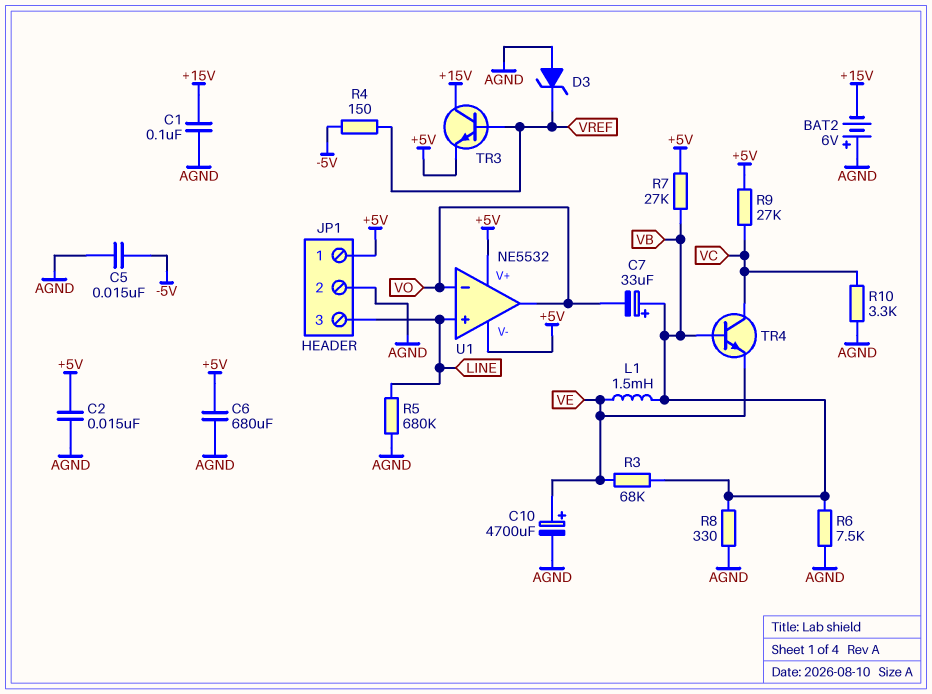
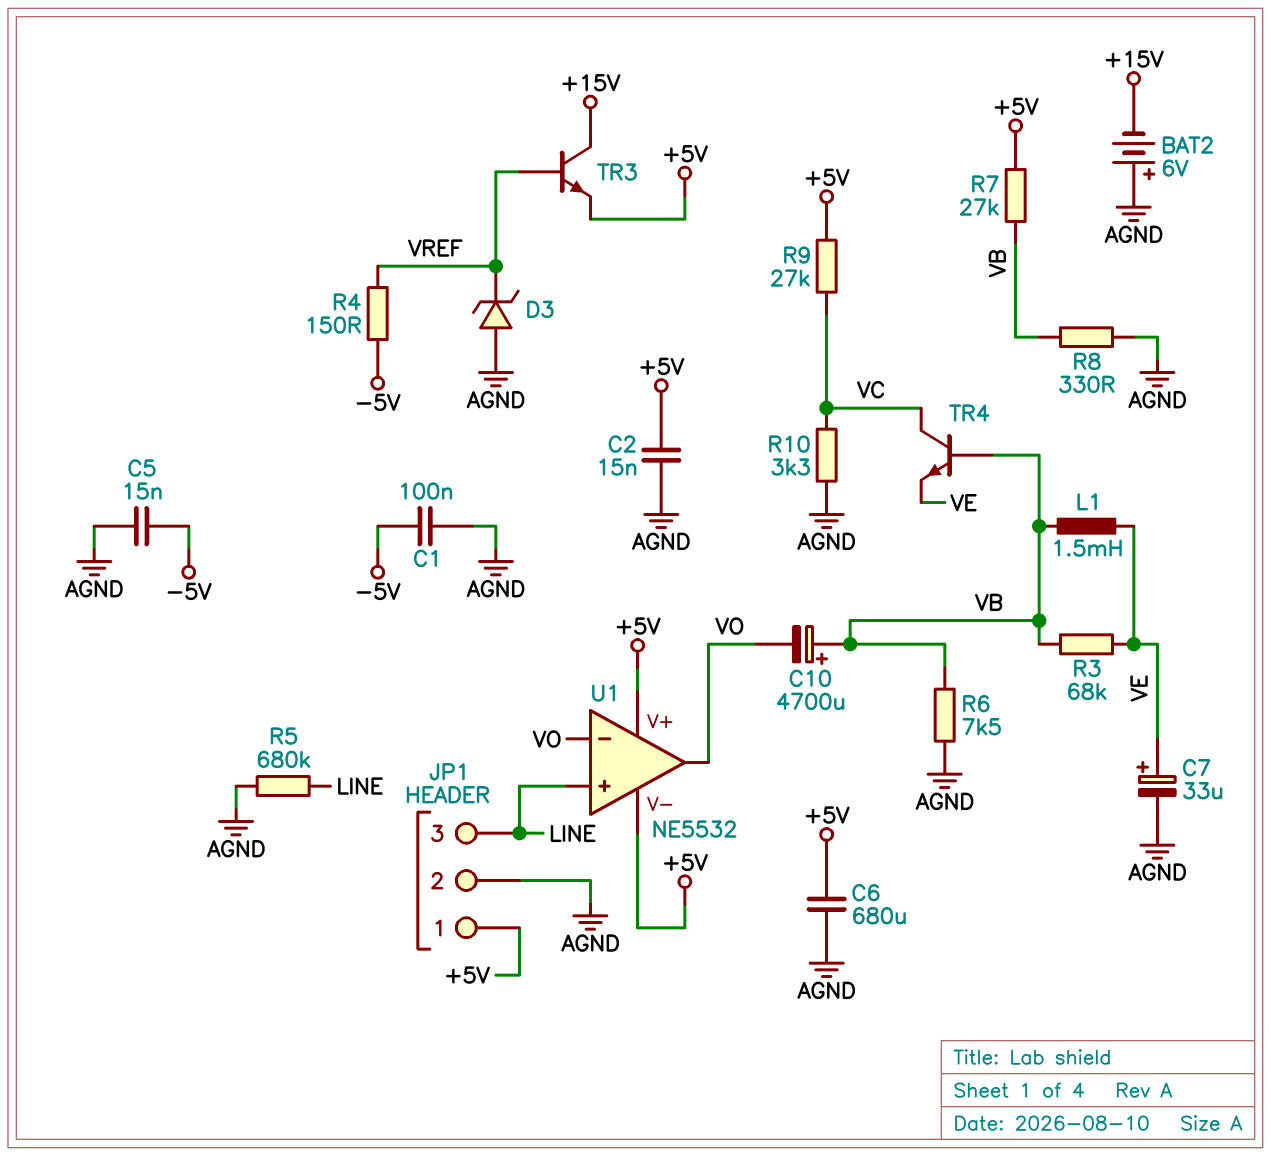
C1: 100nF (+15V, AGND) -> 100nF (-5V, AGND)
C7: 33uF (plus VB, minus VO) -> 33uF (plus VE, minus AGND)
C10: 4700uF (plus VE, minus AGND) -> 4700uF (plus VB, minus VO)

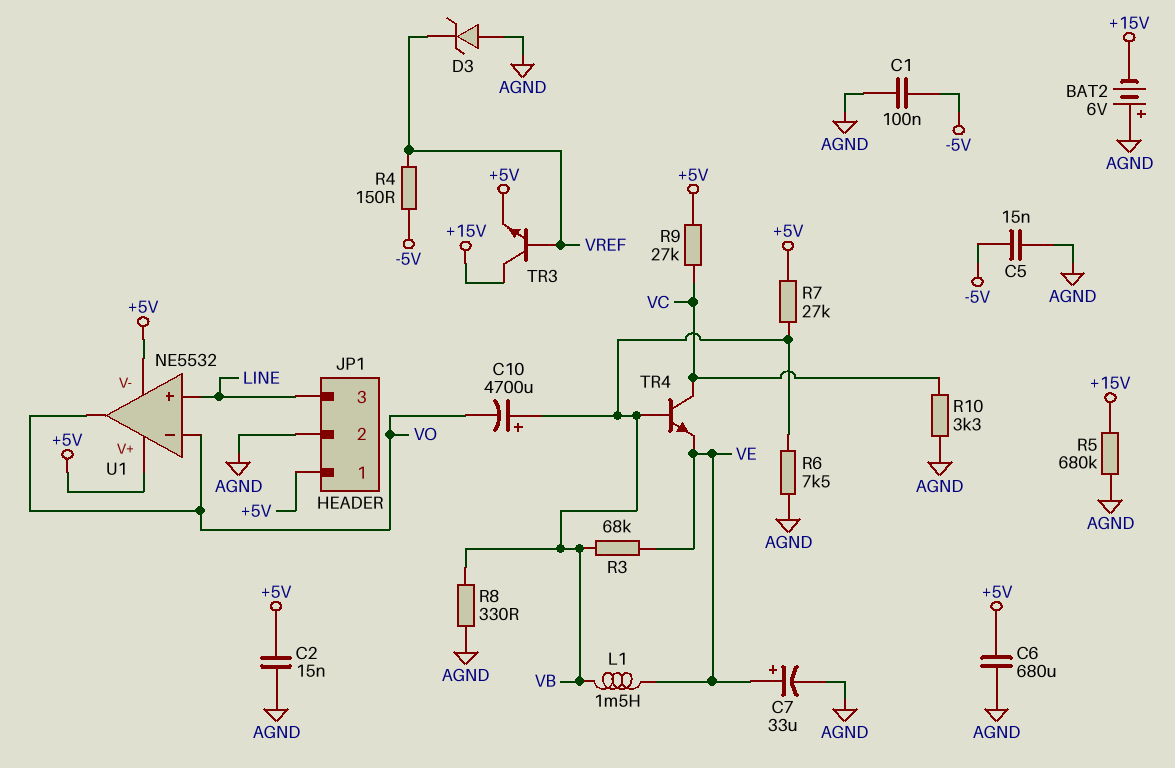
R5: 680k (AGND, LINE) -> 680k (+15V, AGND)

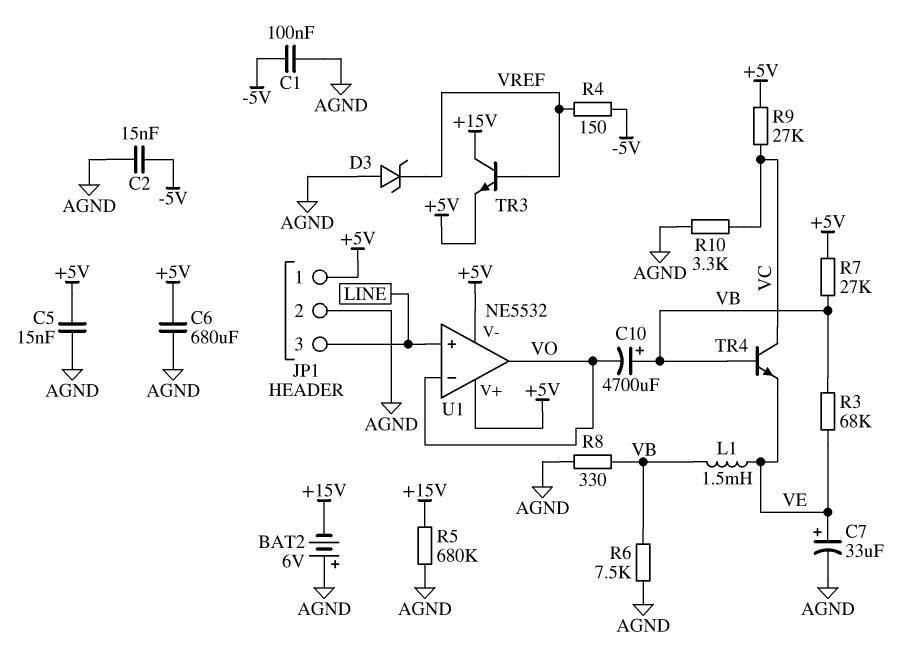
C2: 15nF (+5V, AGND) -> 15nF (-5V, AGND)
C5: 15nF (-5V, AGND) -> 15nF (+5V, AGND)

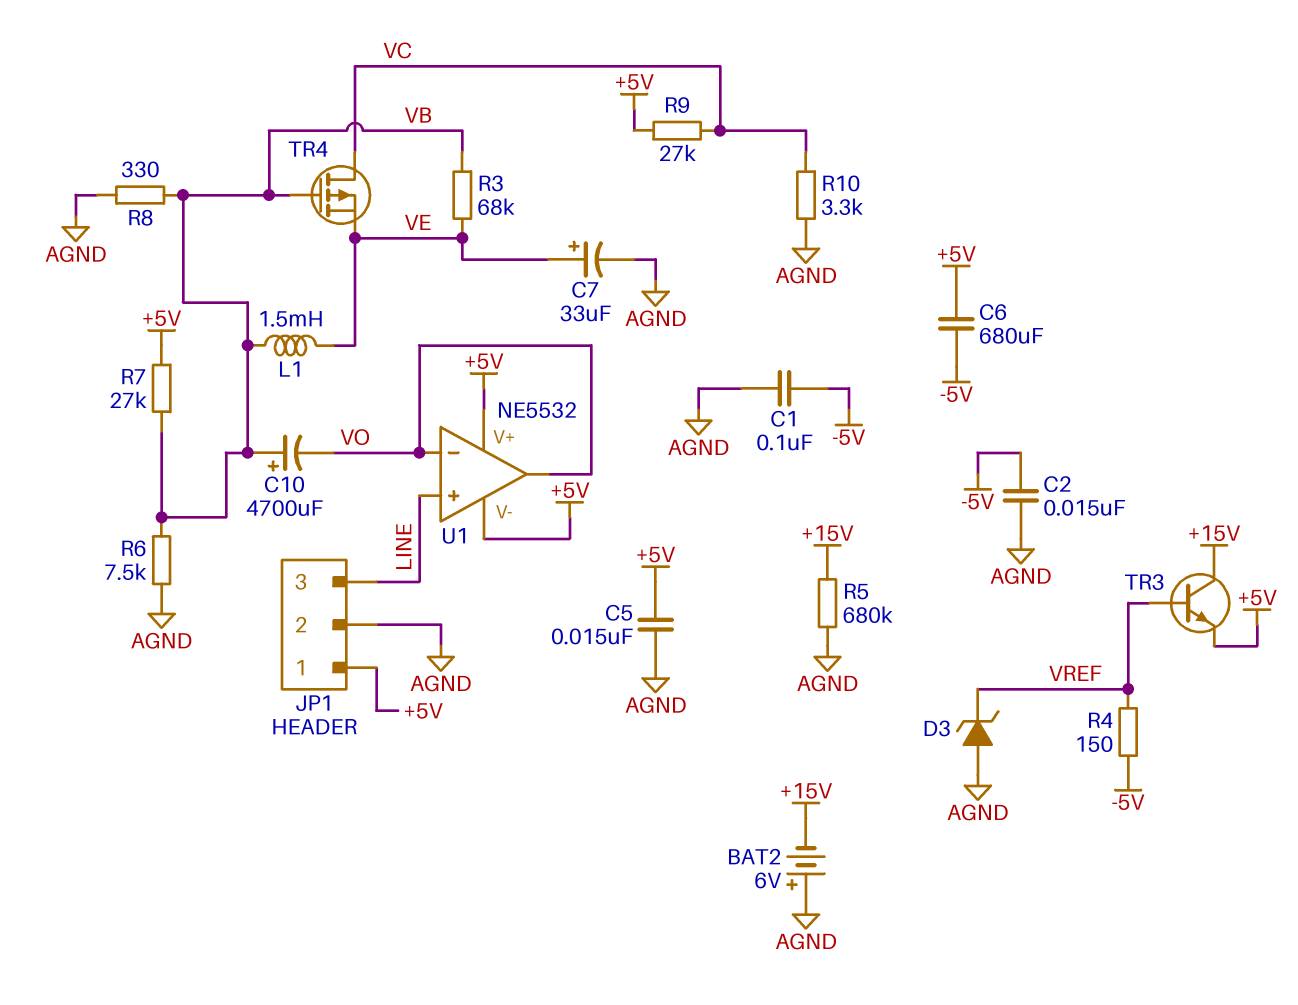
C6: 680uF (+5V, AGND) -> 680uF (+5V, -5V)
TR4: NPN (B VB, C VC, E VE) -> PMOS (G VB, D VC, S VE)

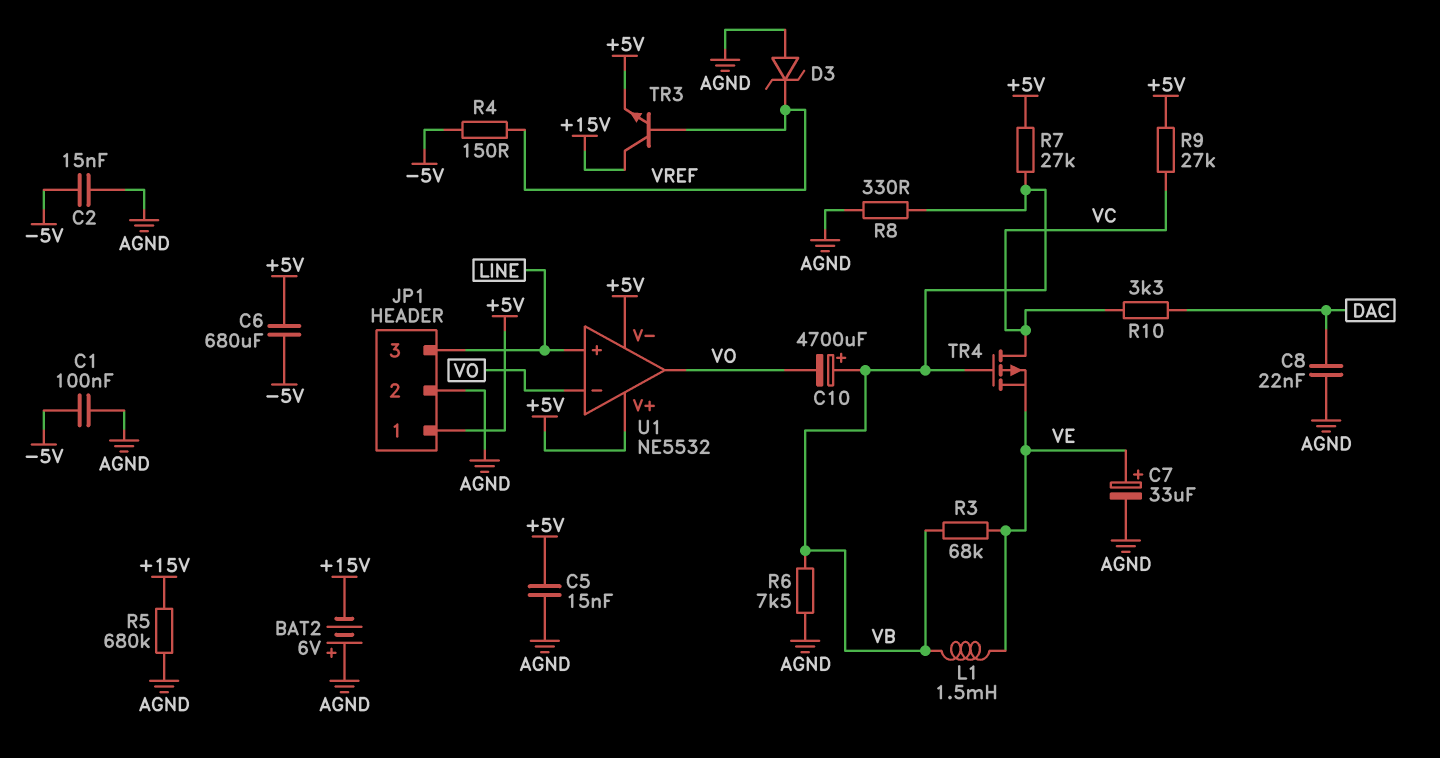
C8: none -> 22nF (AGND, DAC)
R10: 3.3k (AGND, VC) -> 3.3k (DAC, VC)

